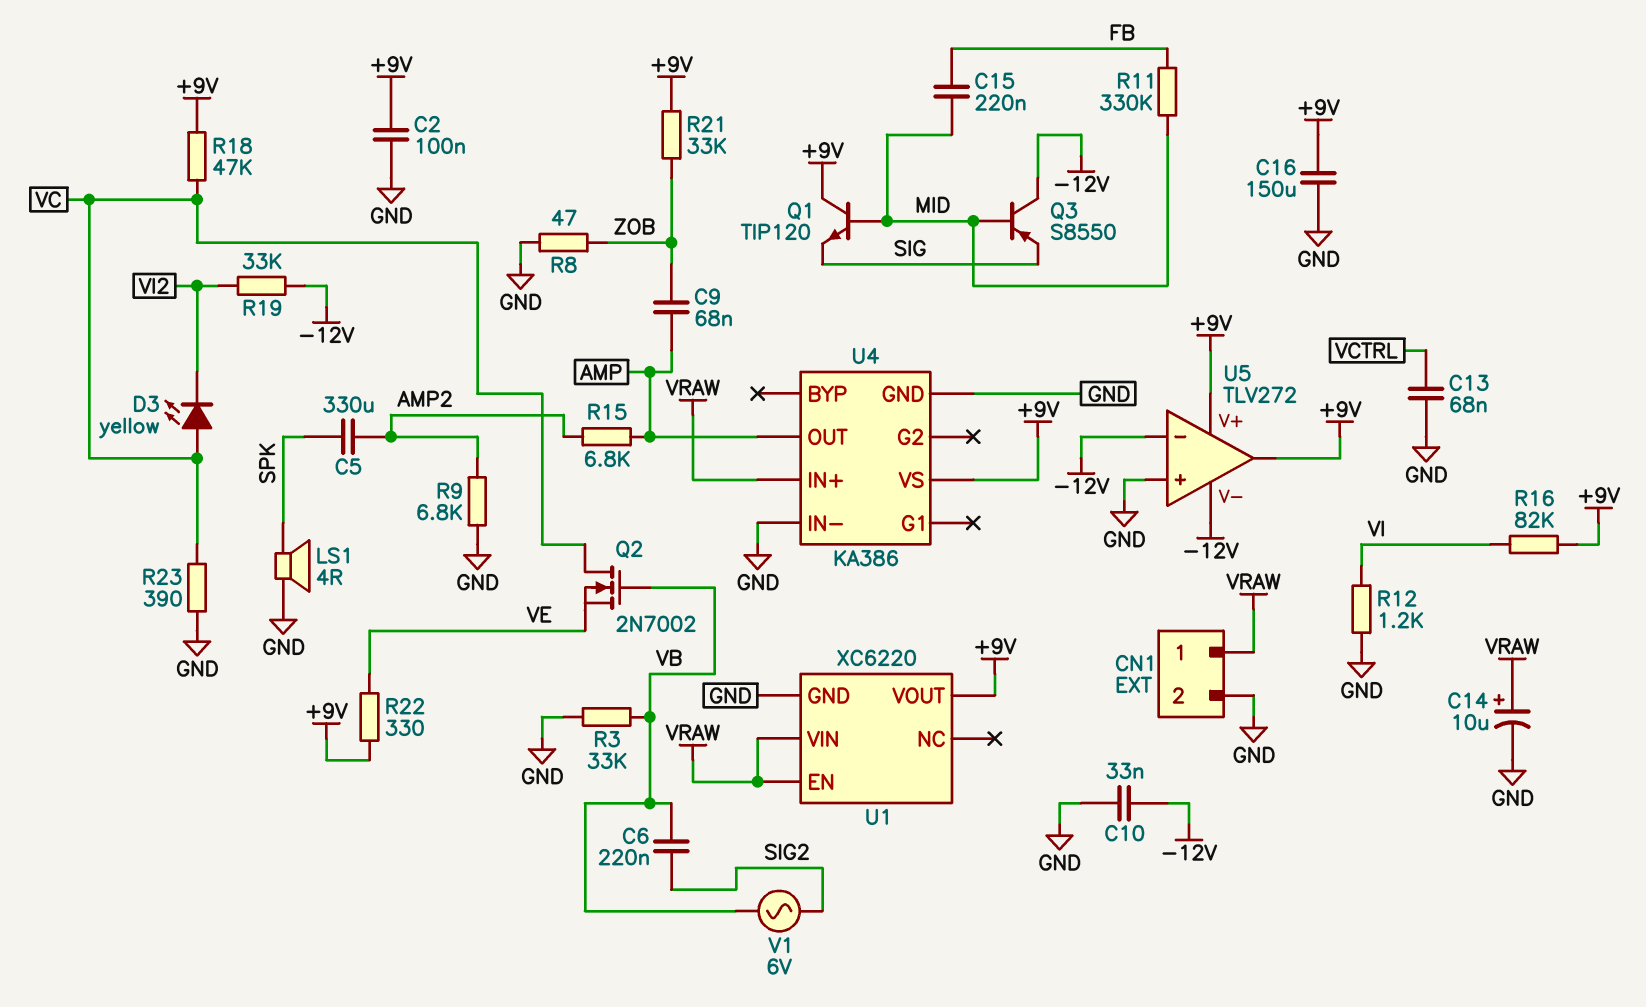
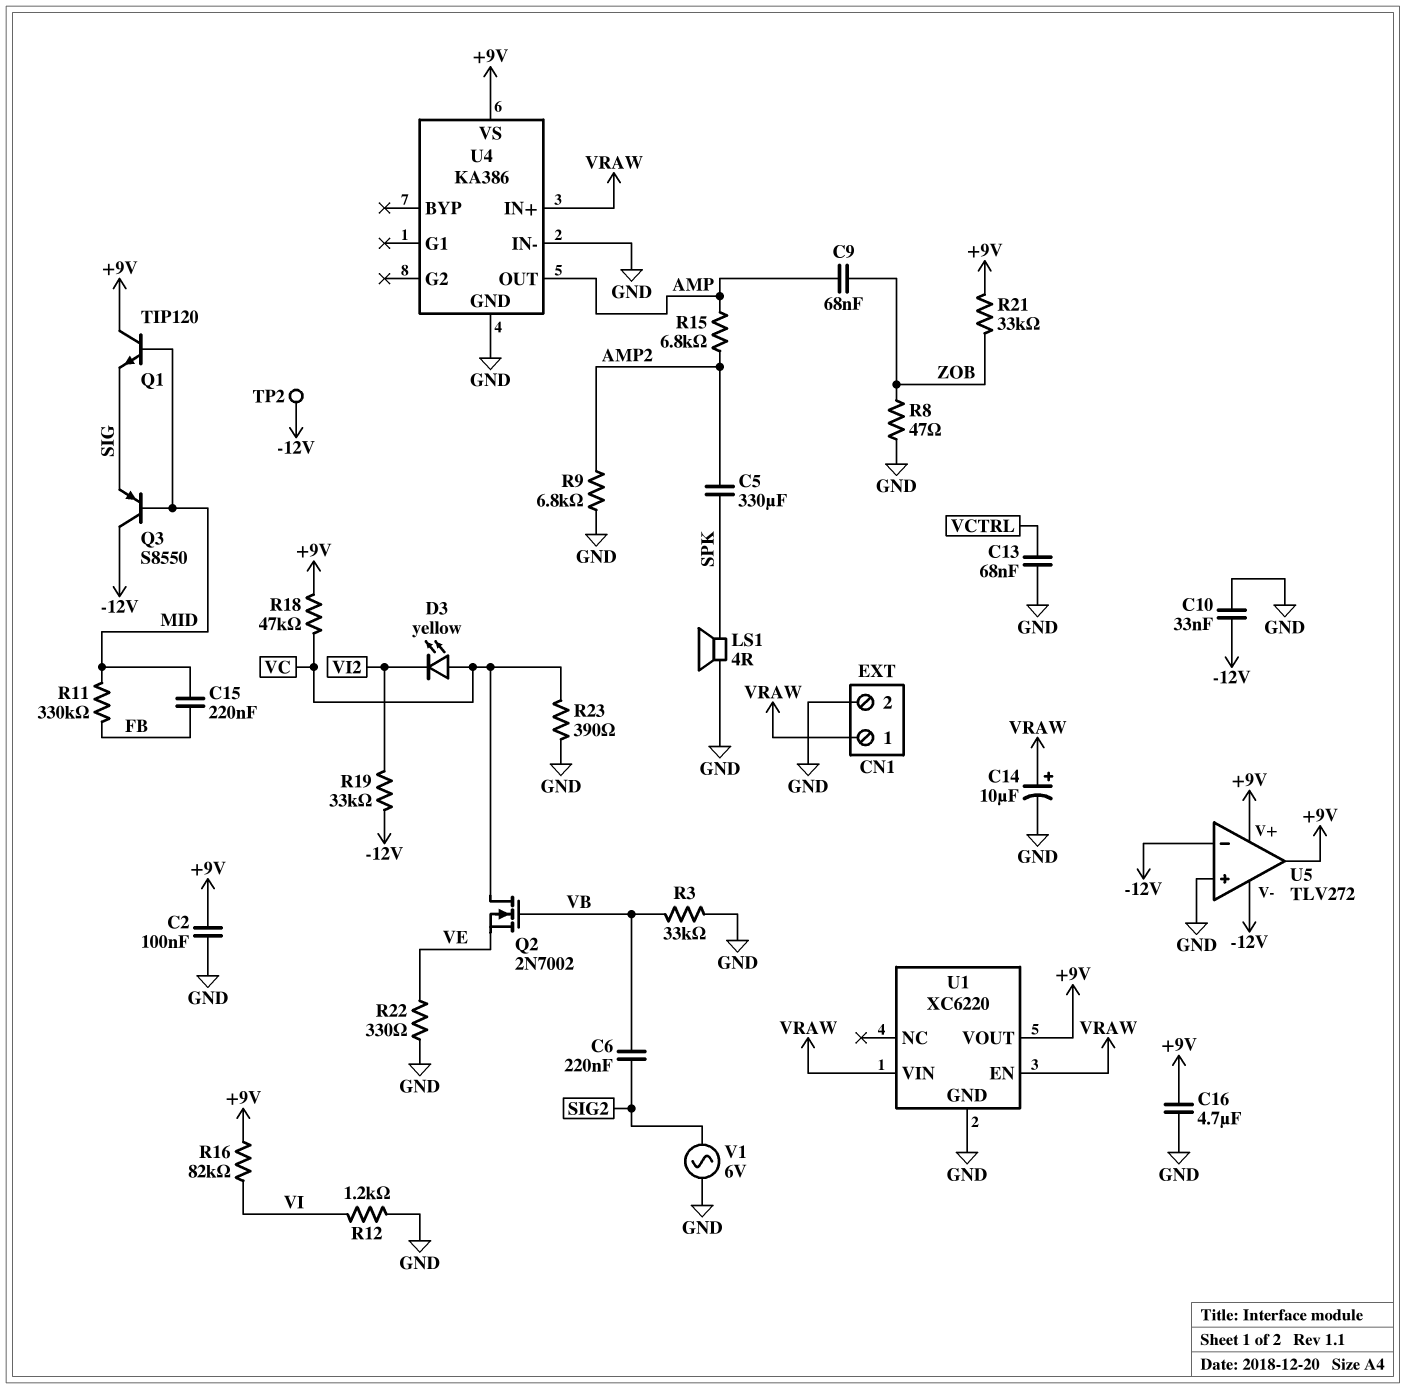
C16: 150uF (+9V, GND) -> 4.7uF (+9V, GND)
R22: 330 (+9V, VE) -> 330 (GND, VE)
TP2: none -> test point (-12V)
V1: AC 6V (SIG2, VB) -> AC 6V (GND, SIG2)

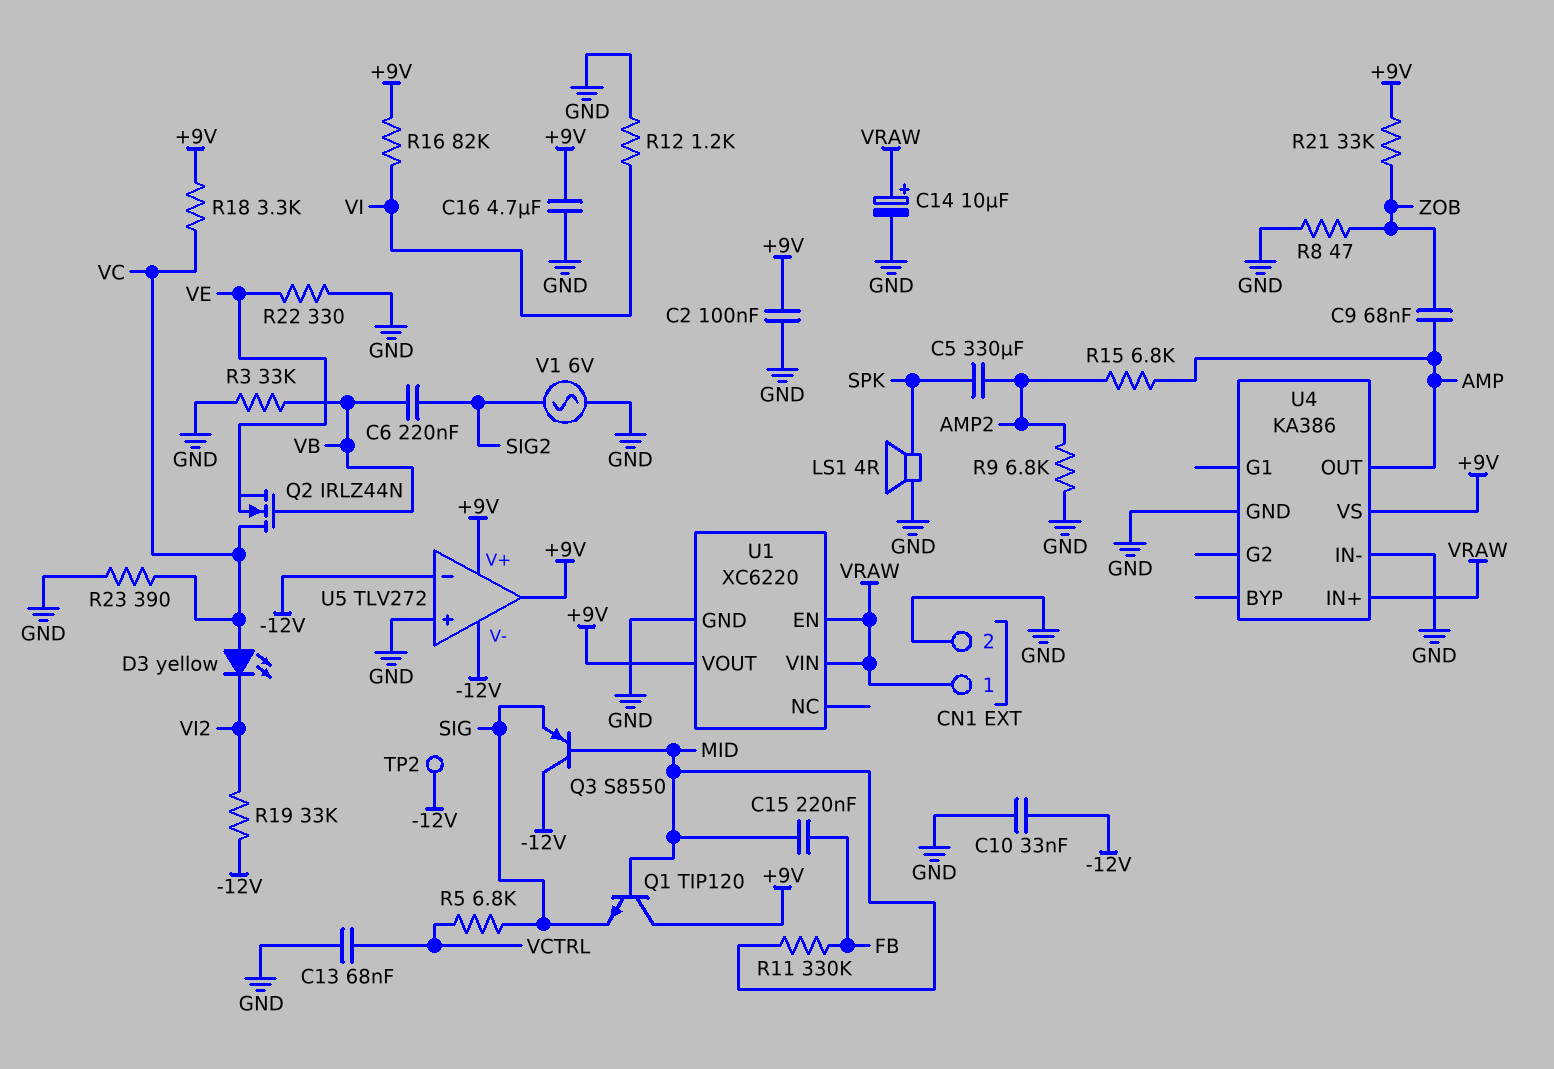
Q2: NMOS 2N7002 (G VB, D VC, S VE) -> NMOS IRLZ44N (G VB, D VC, S VE)
R5: none -> 6.8k (SIG, VCTRL)
R18: 47k (+9V, VC) -> 3.3k (+9V, VC)

